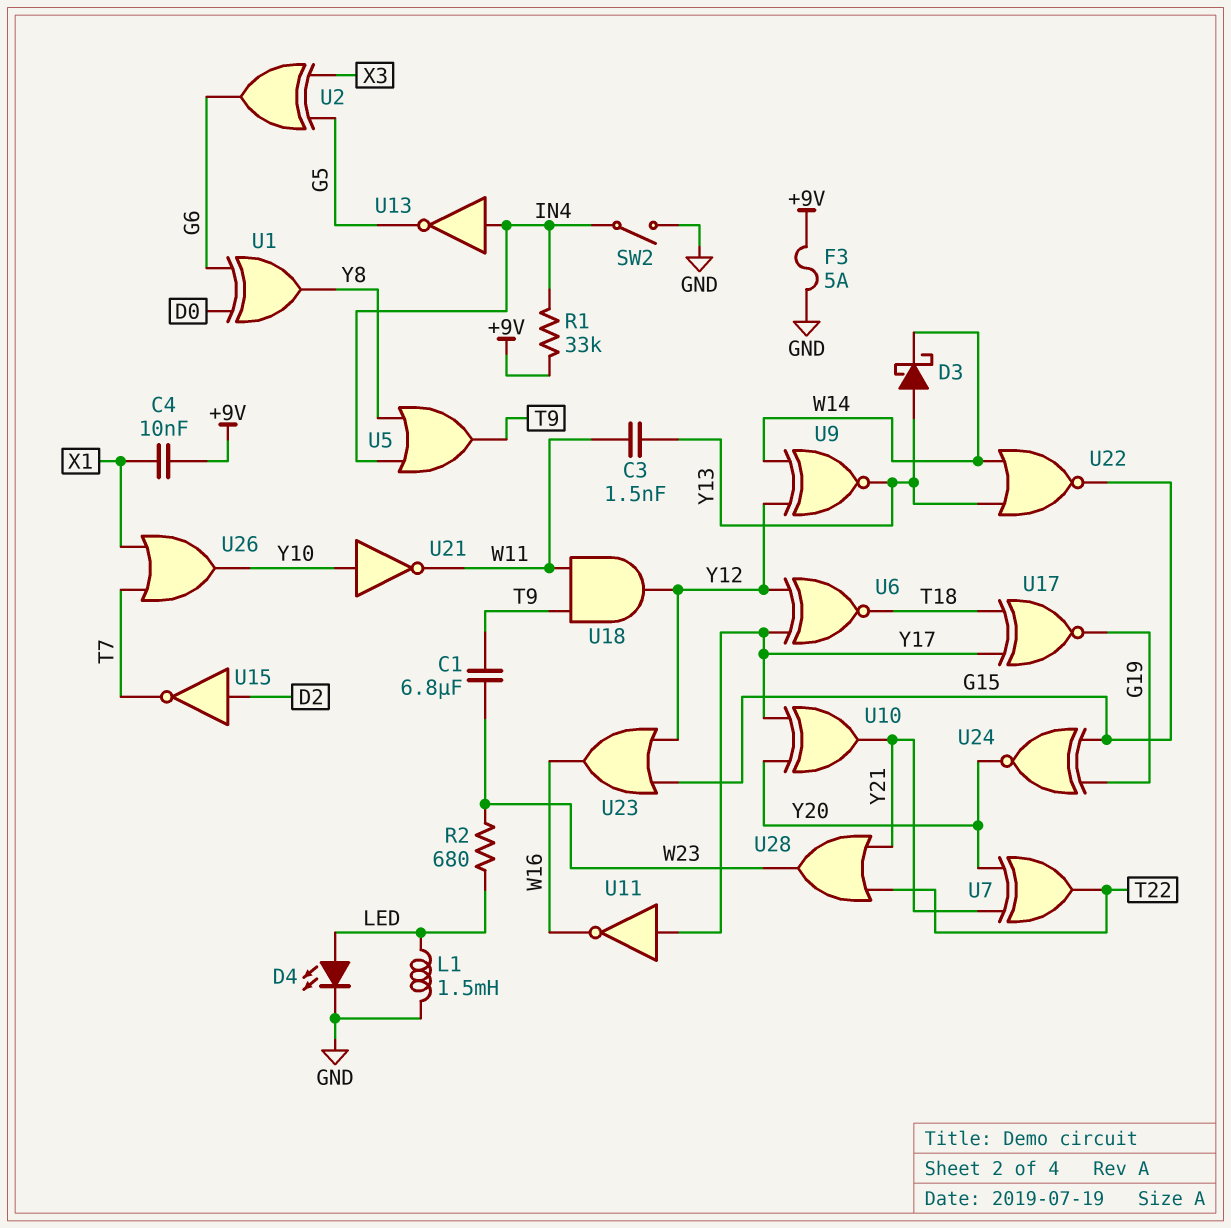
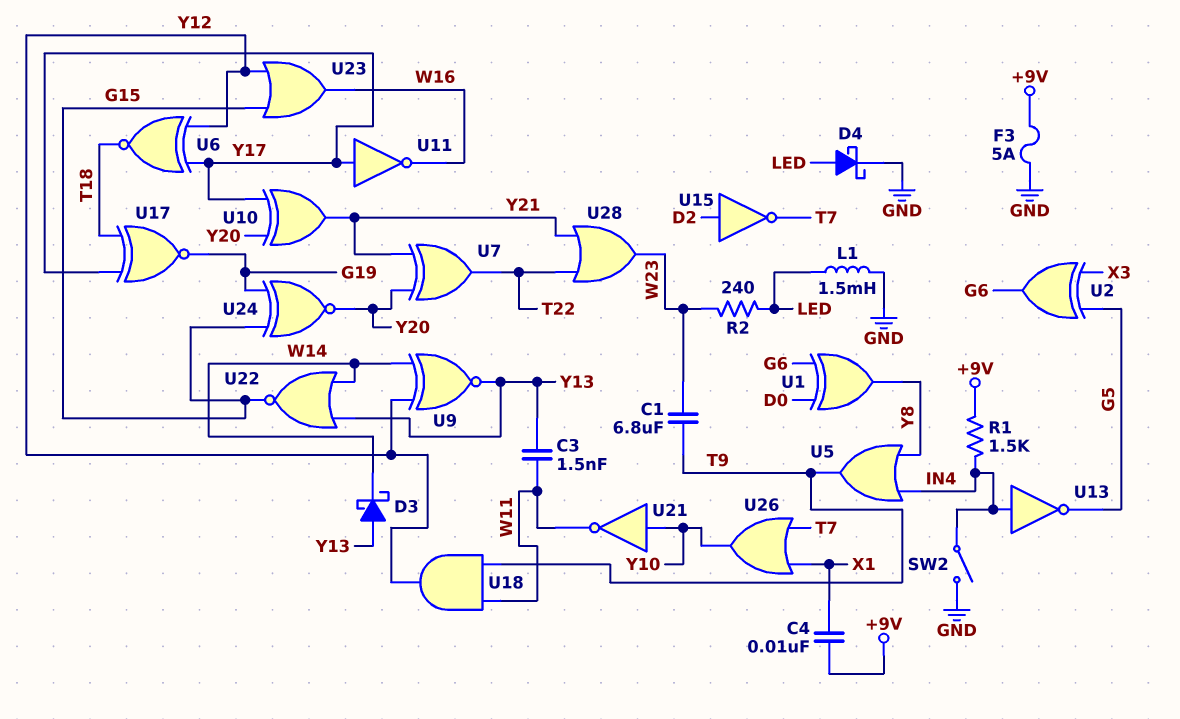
D4: LED (A LED, K GND) -> schottky (A LED, K GND)
R1: 33k (+9V, IN4) -> 1.5k (+9V, IN4)
R2: 680 (LED, W23) -> 240 (LED, W23)

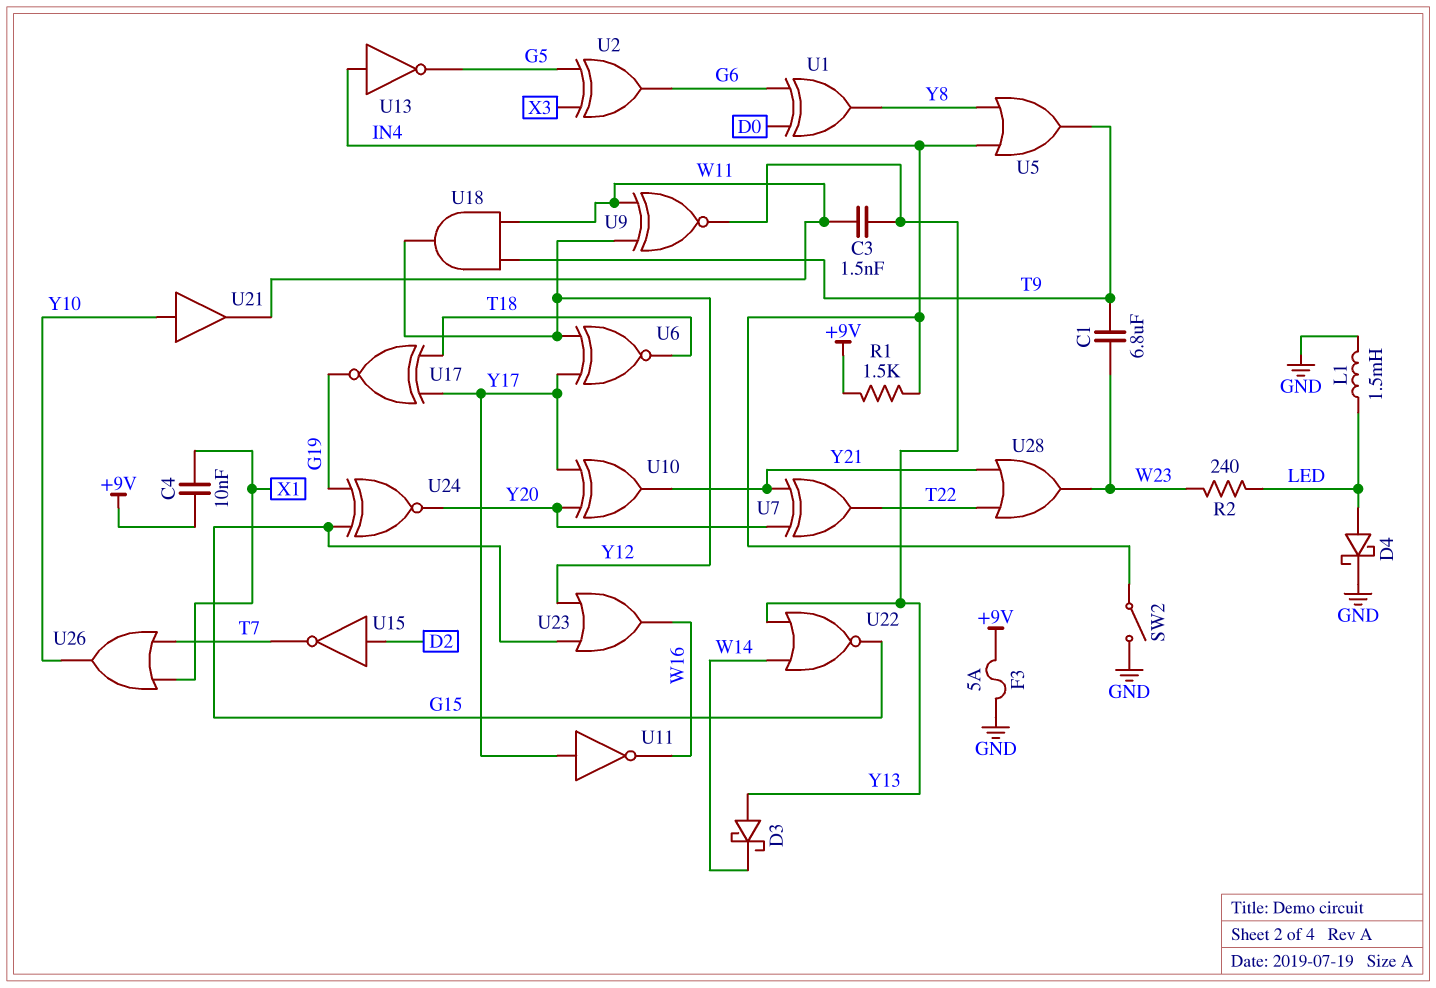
U9: XNOR (in W14, in Y12, out Y13) -> XNOR (in W11, in Y12, out Y13)
U21: NOT (in Y10, out W11) -> buffer (in Y10, out W11)

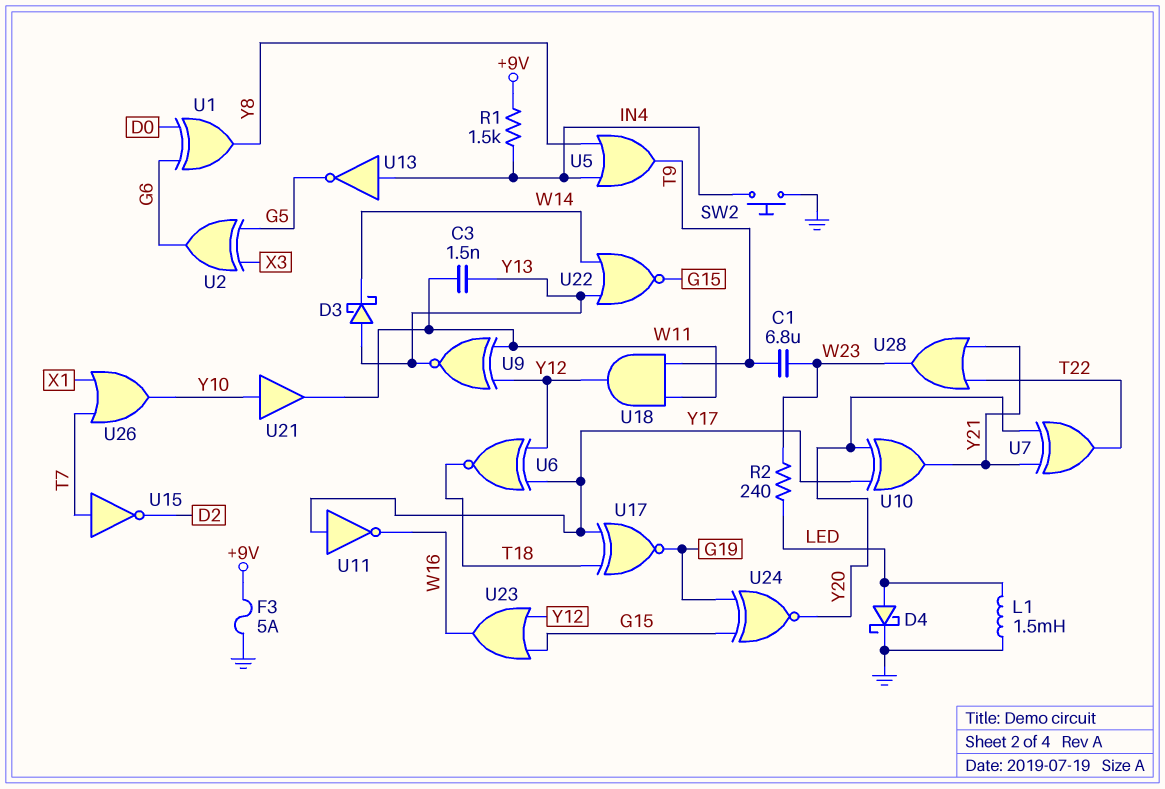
C4: 10nF (+9V, X1) -> none
SW2: switch (GND, IN4) -> button (GND, IN4)
U15: NOT (in D2, out T7) -> NOT (in T7, out D2)

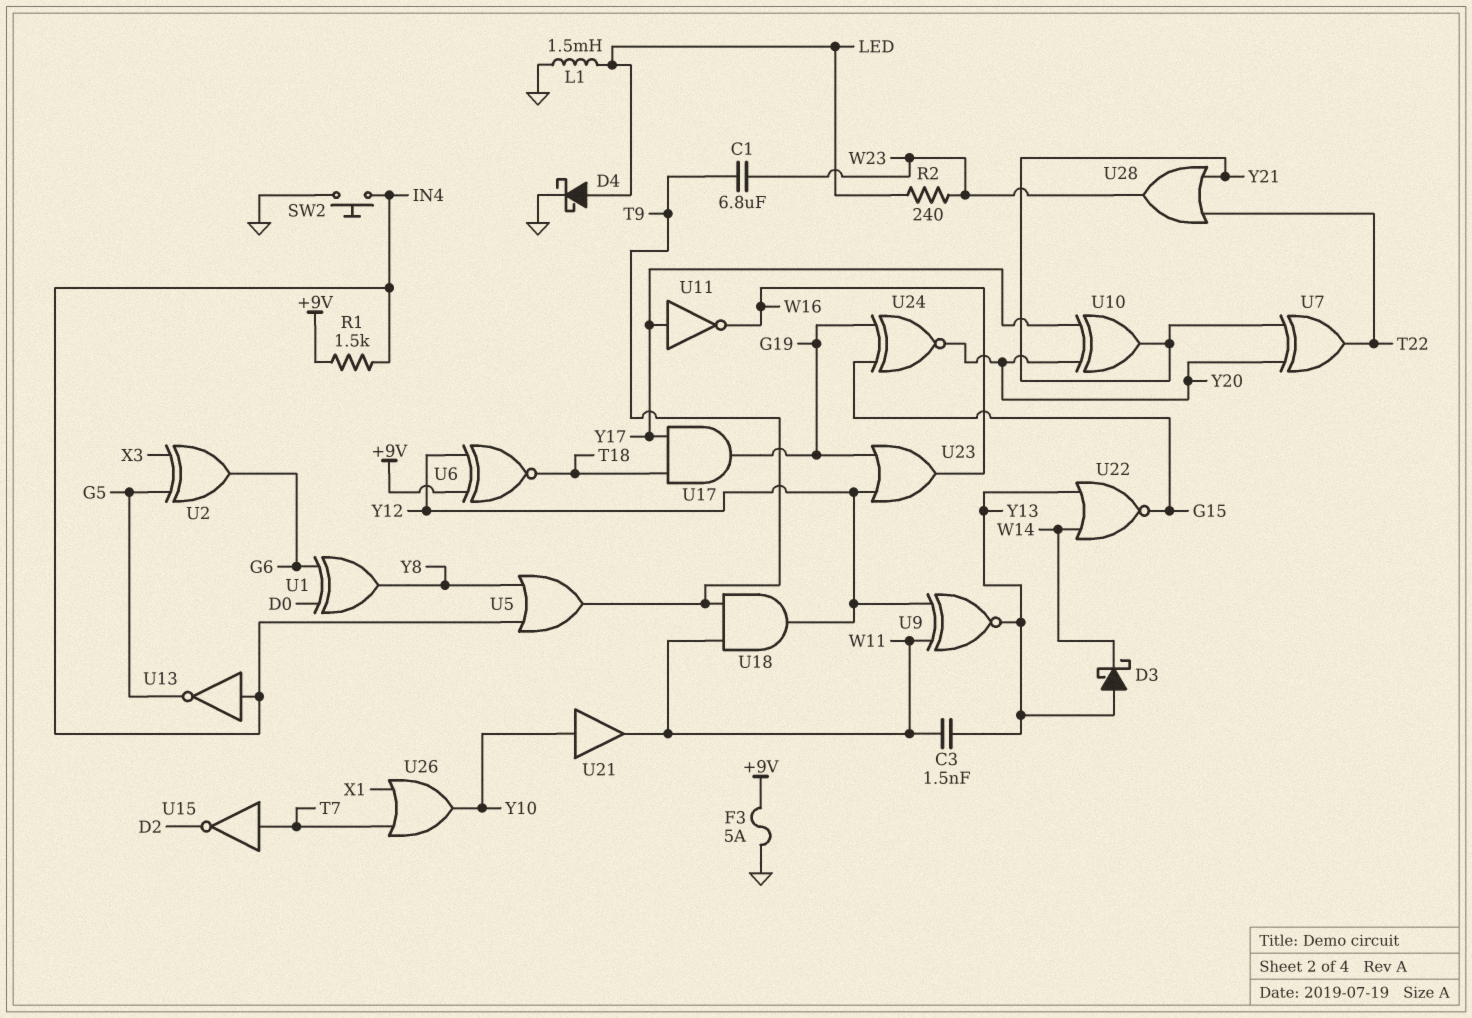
U6: XNOR (in Y12, in Y17, out T18) -> XNOR (in +9V, in Y12, out T18)
U17: XNOR (in T18, in Y17, out G19) -> AND (in T18, in Y17, out G19)
U23: OR (in G15, in Y12, out W16) -> OR (in G19, in Y12, out W16)

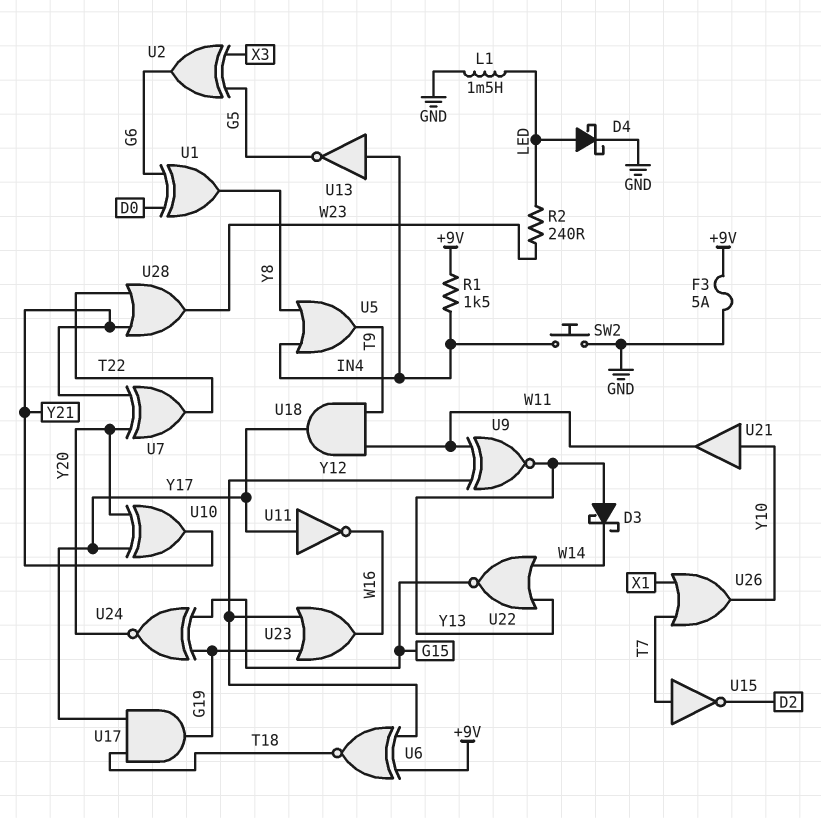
C1: 6.8uF (T9, W23) -> none
C3: 1.5nF (W11, Y13) -> none
U18: AND (in T9, in W11, out Y12) -> AND (in T9, in W11, out Y17)

